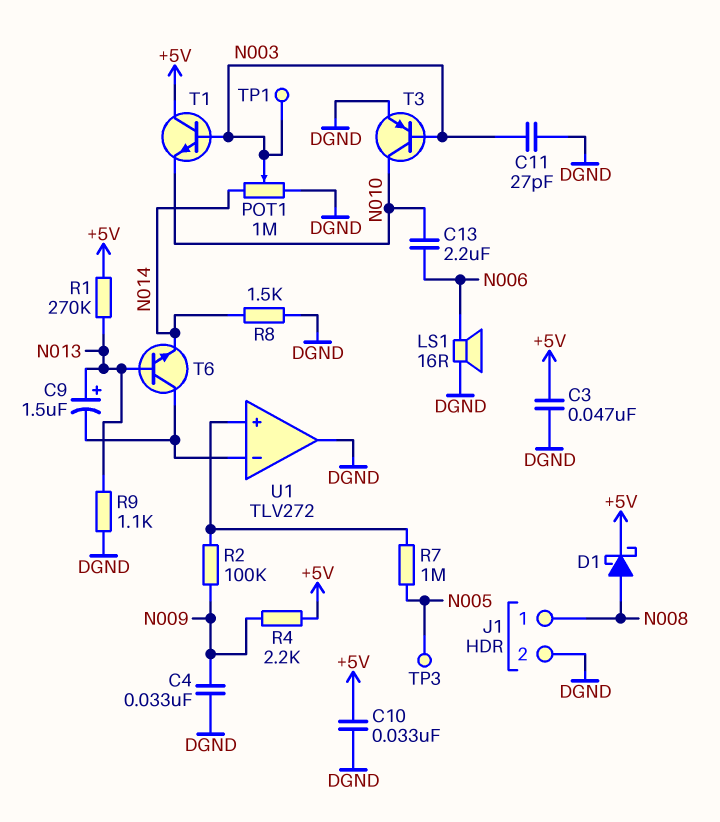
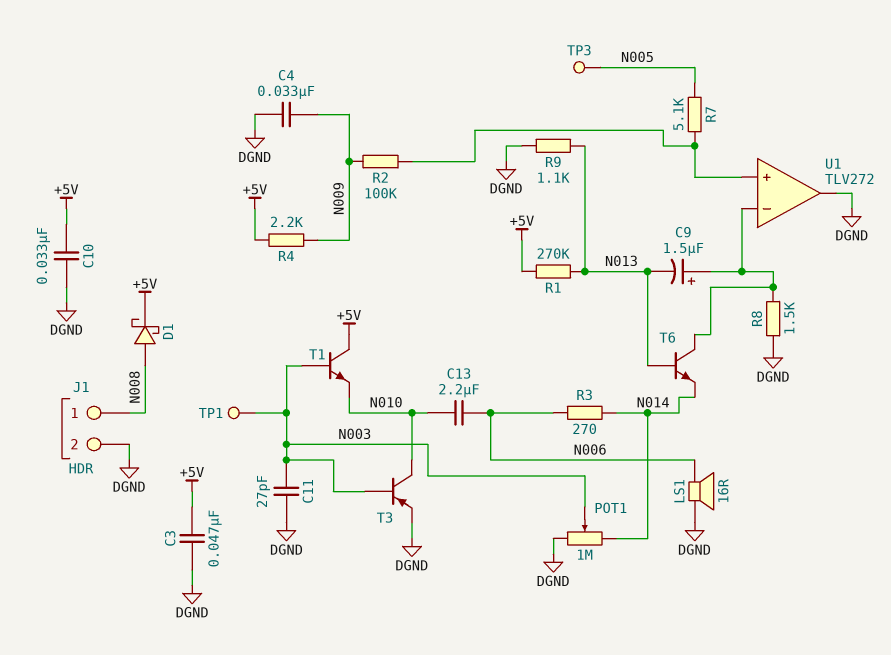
C9: 1.5uF (plus N013, minus U1/in-) -> 1.5uF (plus U1/in-, minus N013)
R3: none -> 270 (N006, N014)
R7: 1M (N005, U1/in+) -> 5.1k (N005, U1/in+)
R8: 1.5k (DGND, N014) -> 1.5k (DGND, U1/in-)

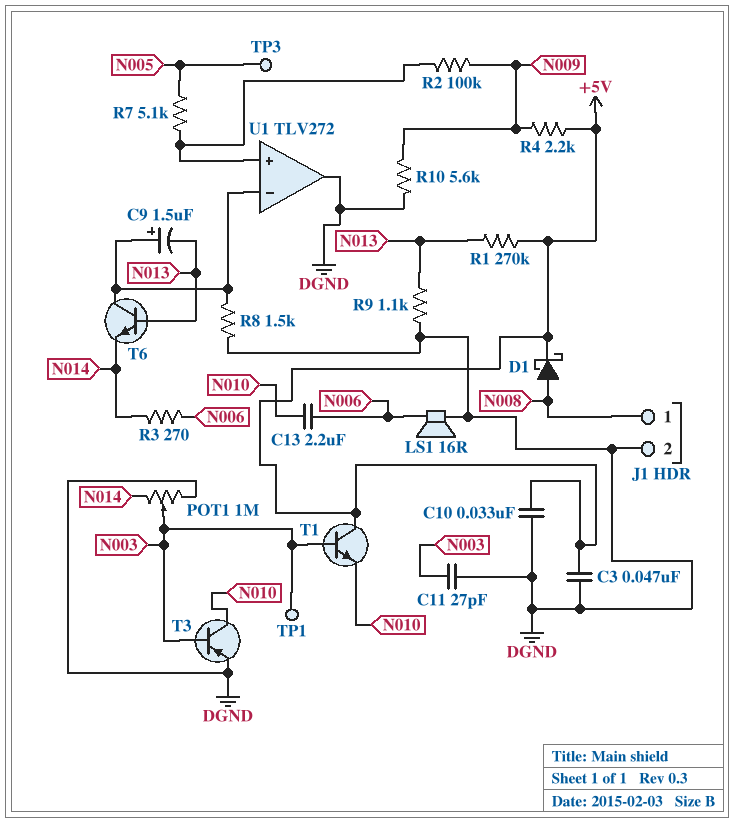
C4: 33nF (DGND, N009) -> none
R10: none -> 5.6k (DGND, N009)

